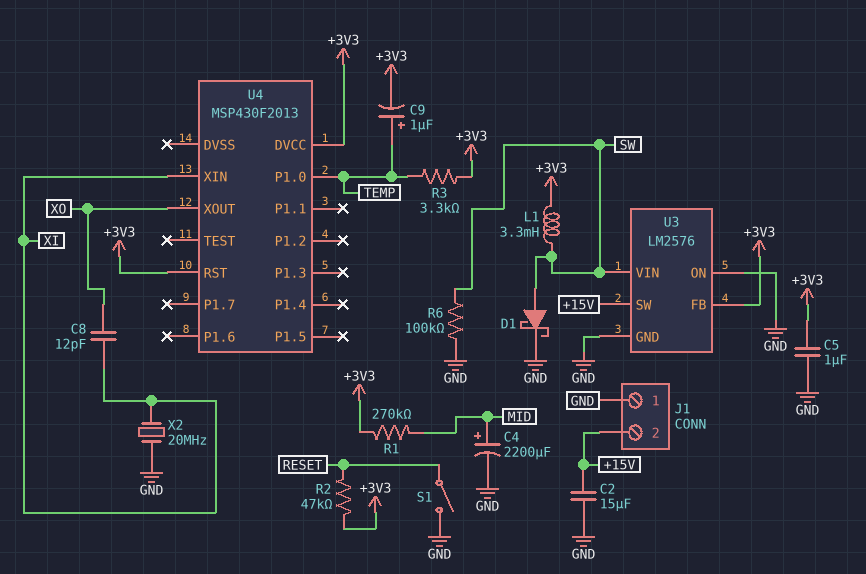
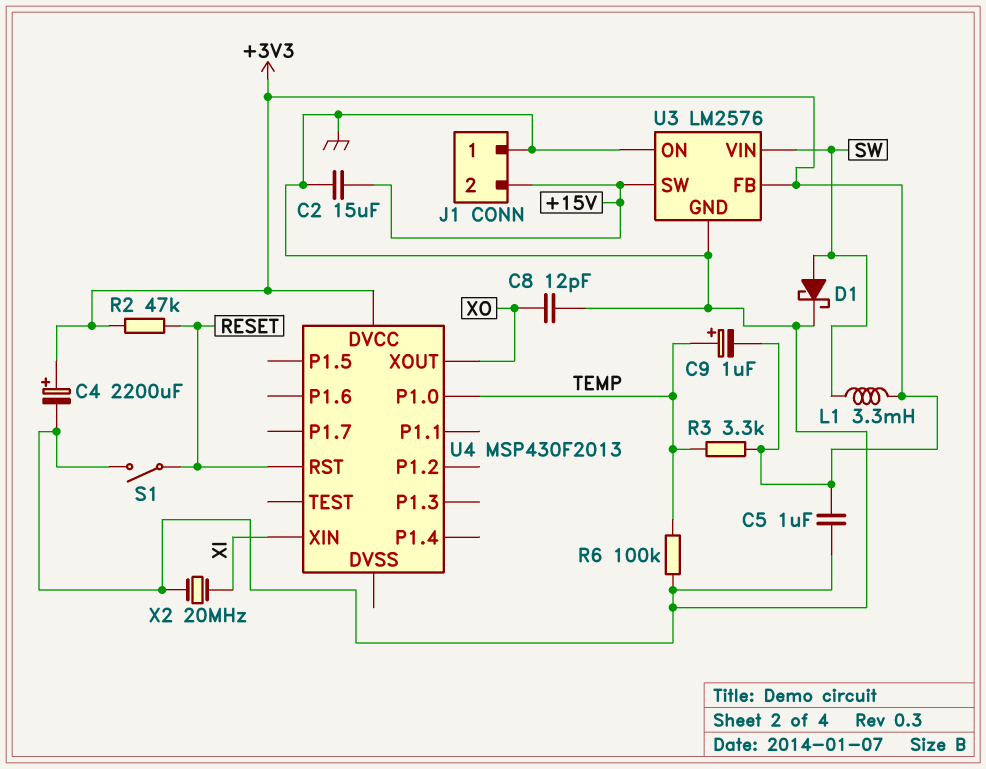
C4: 2200uF (plus MID, minus GND) -> 2200uF (plus +3V3, minus GND)
C8: 12pF (XI, XO) -> 12pF (GND, XO)
R1: 270k (+3V3, MID) -> none
R6: 100k (GND, SW) -> 100k (GND, TEMP)
U4 pin RST: +3V3 -> RESET

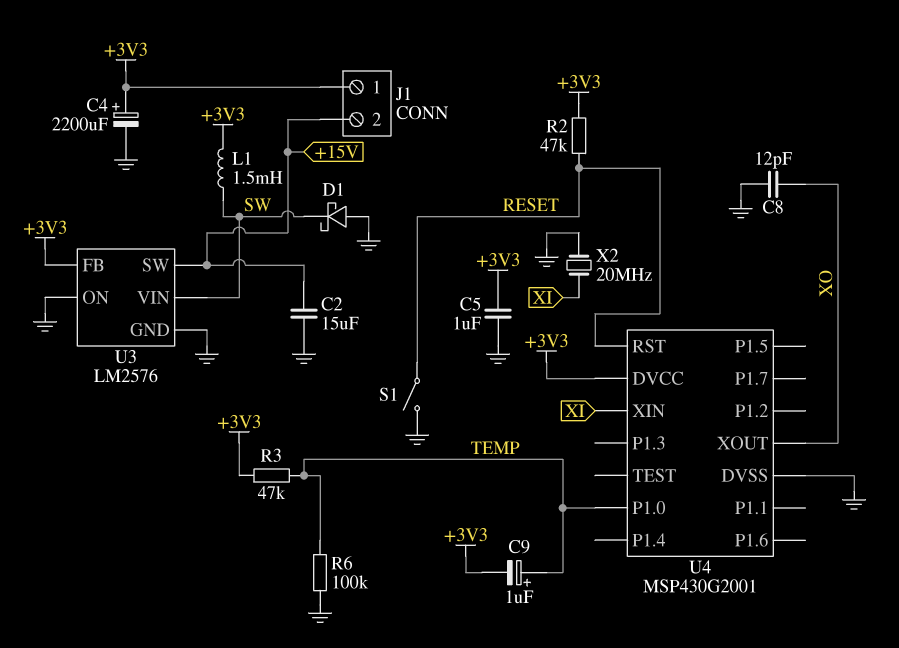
D1: schottky (A SW, K GND) -> schottky (A GND, K SW)
J1 pin 1: GND -> +3V3
L1: 3.3mH (+3V3, SW) -> 1.5mH (+3V3, SW)
R3: 3.3k (+3V3, TEMP) -> 47k (+3V3, TEMP)
U4: MSP430F2013 -> MSP430G2001
U4 pin DVSS: none -> GND

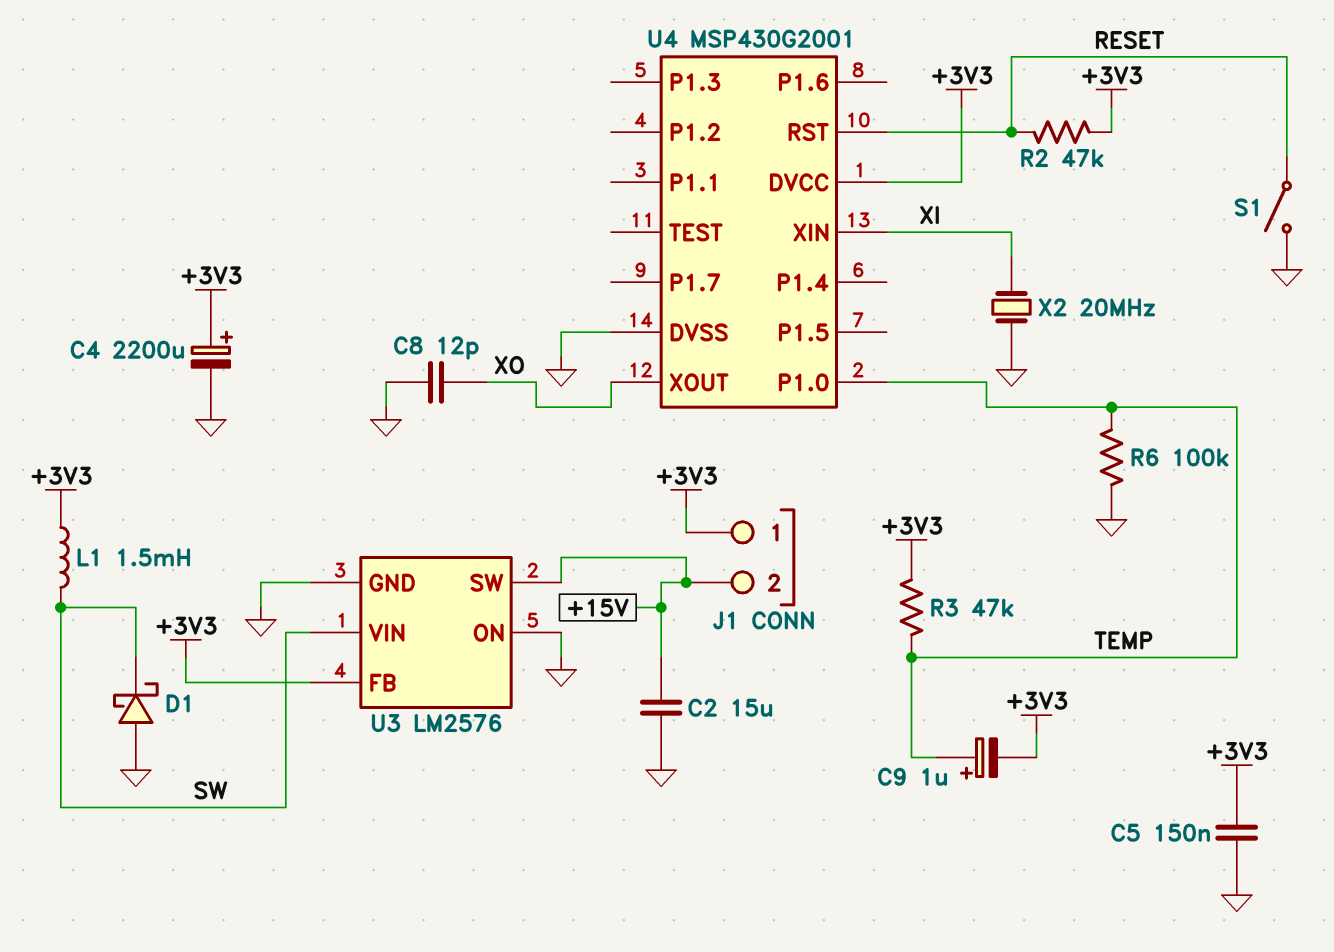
C5: 1uF (+3V3, GND) -> 150nF (+3V3, GND)

